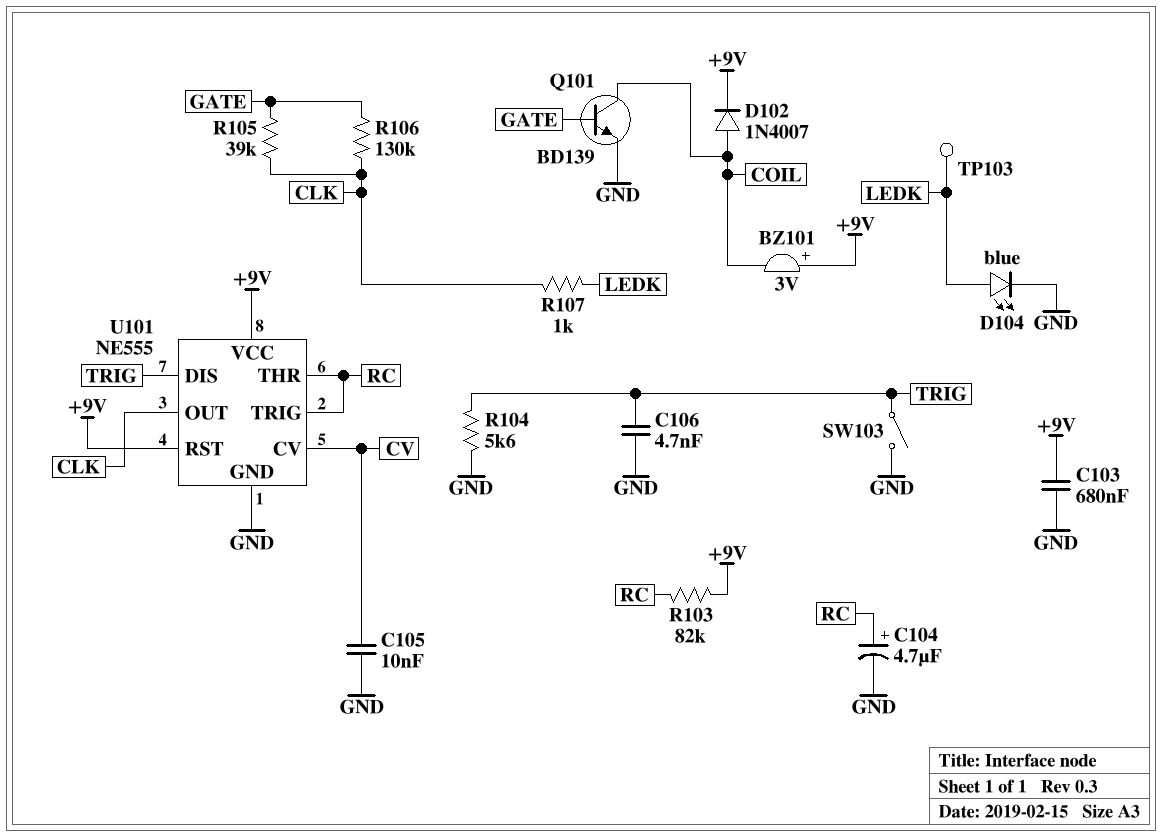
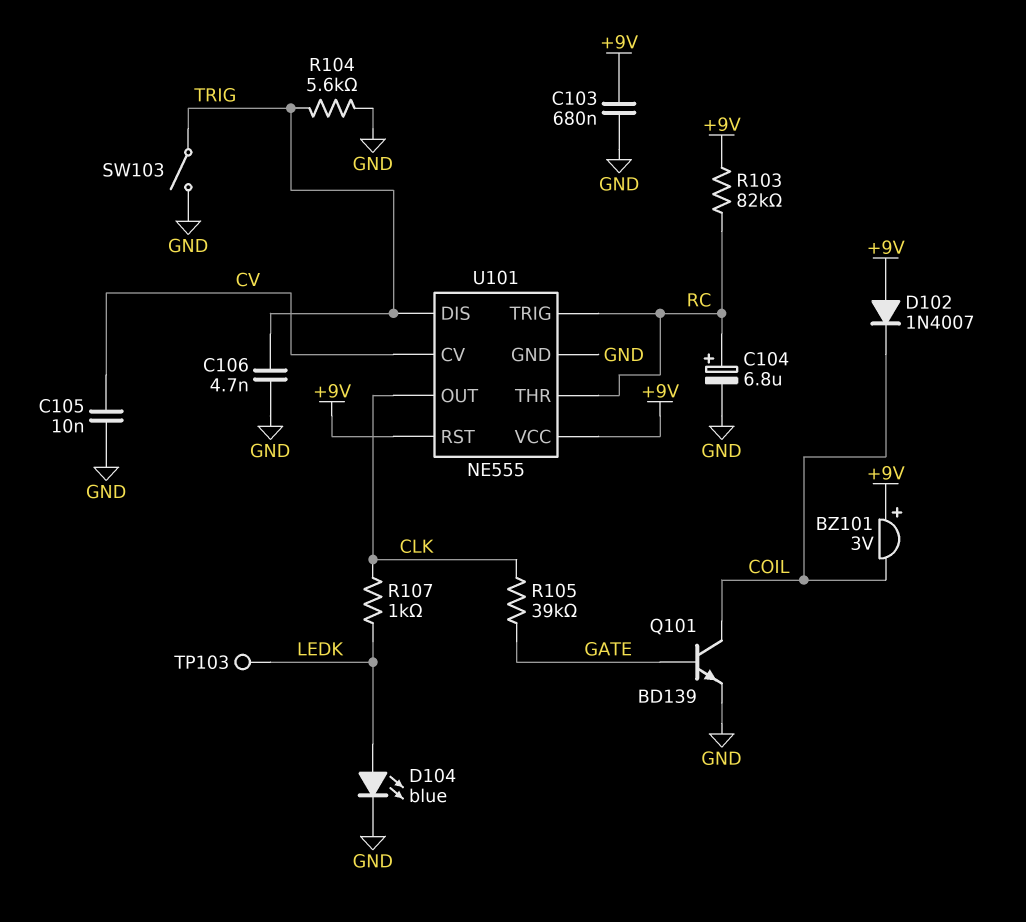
C104: 4.7uF (plus RC, minus GND) -> 6.8uF (plus RC, minus GND)
D102: diode 1N4007 (A COIL, K +9V) -> diode 1N4007 (A +9V, K COIL)
R106: 130k (CLK, GATE) -> none

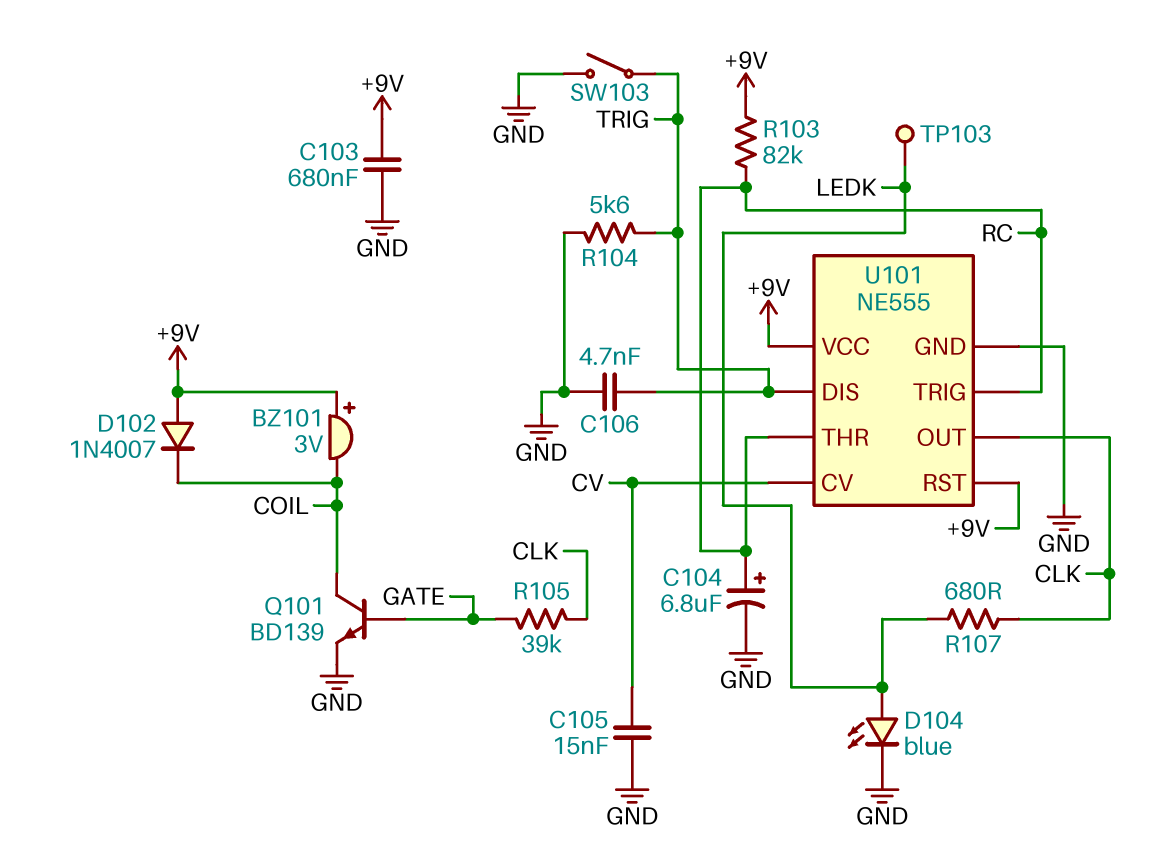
C105: 10nF (CV, GND) -> 15nF (CV, GND)
R107: 1k (CLK, LEDK) -> 680 (CLK, LEDK)

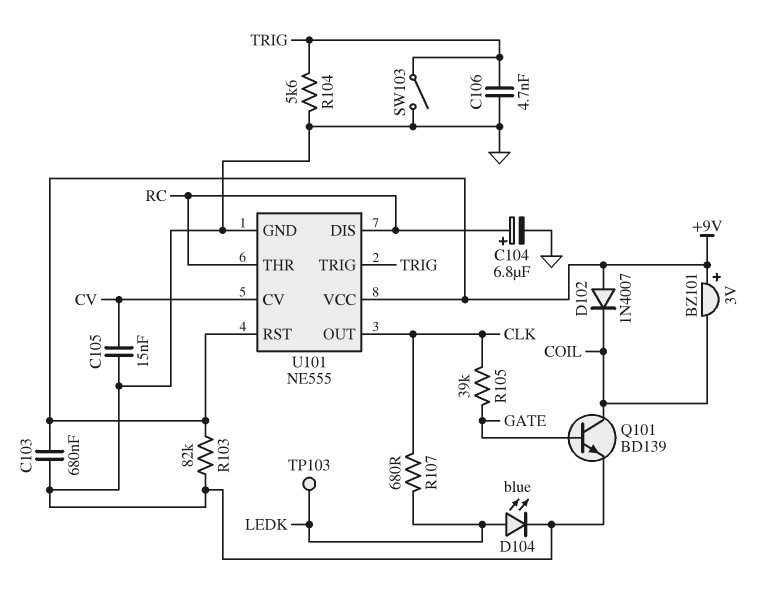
R103: 82k (+9V, RC) -> 82k (+9V, GND)
U101 pin DIS: TRIG -> RC
U101 pin TRIG: RC -> TRIG

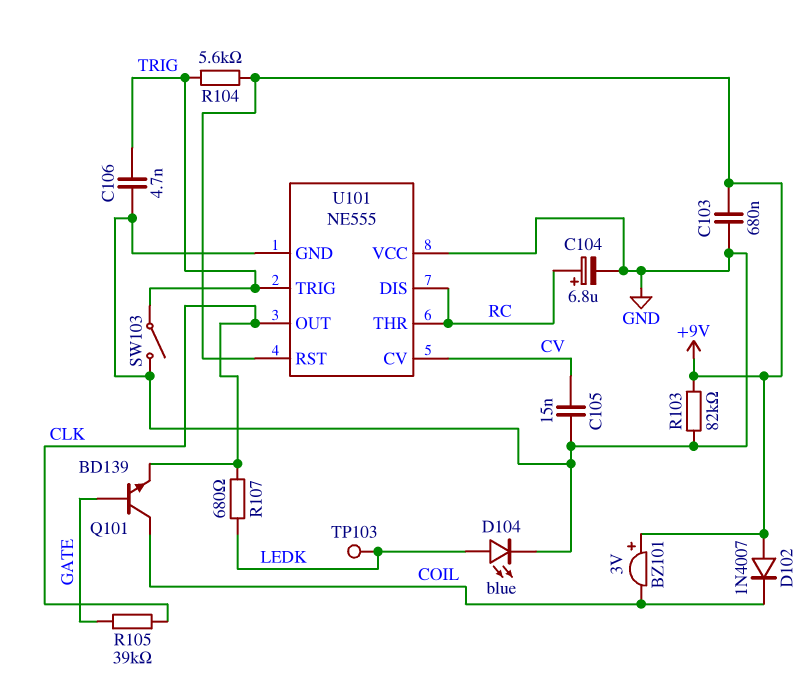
Q101: NPN BD139 (B GATE, C COIL, E GND) -> NPN BD139 (B GATE, C COIL, E CLK)
R104: 5.6k (GND, TRIG) -> 5.6k (+9V, TRIG)
U101 pin VCC: +9V -> GND

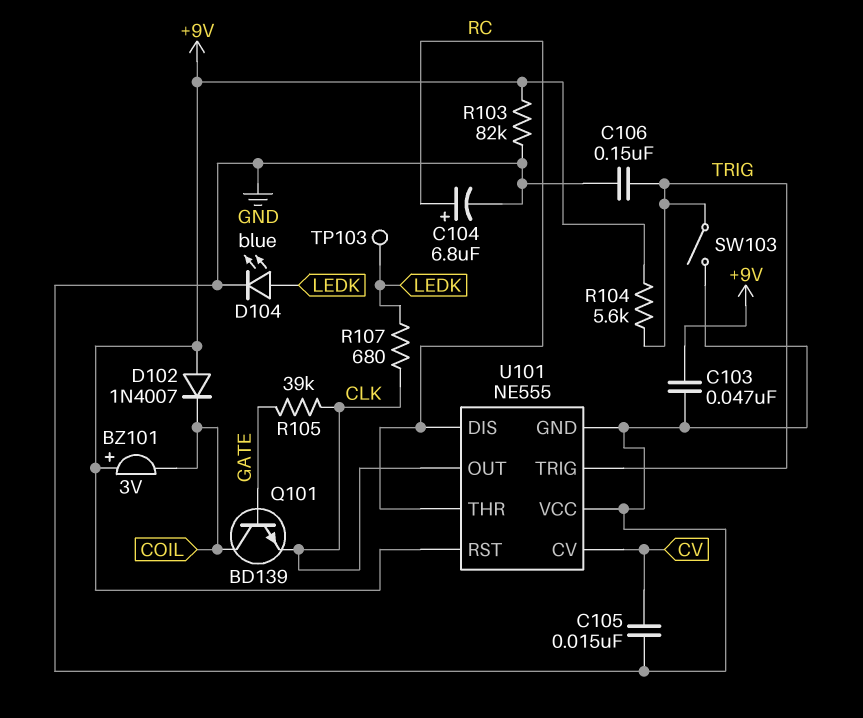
C103: 680nF (+9V, GND) -> 47nF (+9V, GND)
C106: 4.7nF (GND, TRIG) -> 150nF (GND, TRIG)

